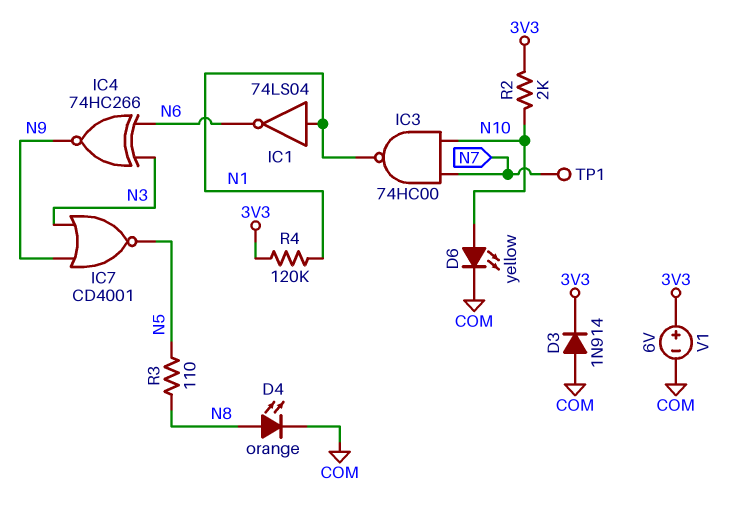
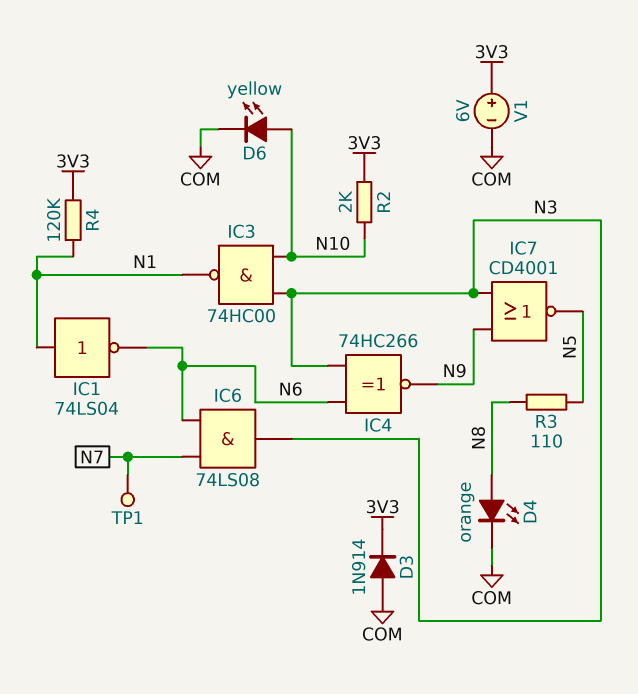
IC3: NAND 74HC00 (in N7, in N10, out N1) -> NAND 74HC00 (in N3, in N10, out N1)
IC6: none -> AND 74LS08 (in N6, in N7, out N3)

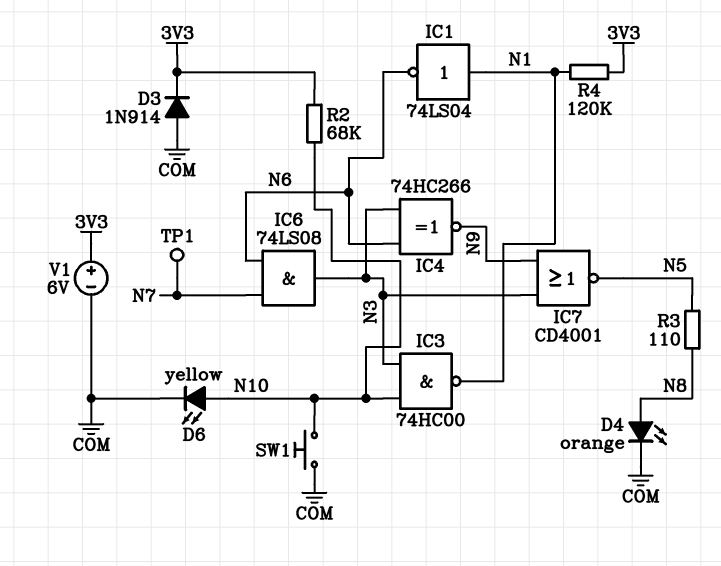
R2: 2k (3V3, N10) -> 68k (3V3, N10)
SW1: none -> button (COM, N10)

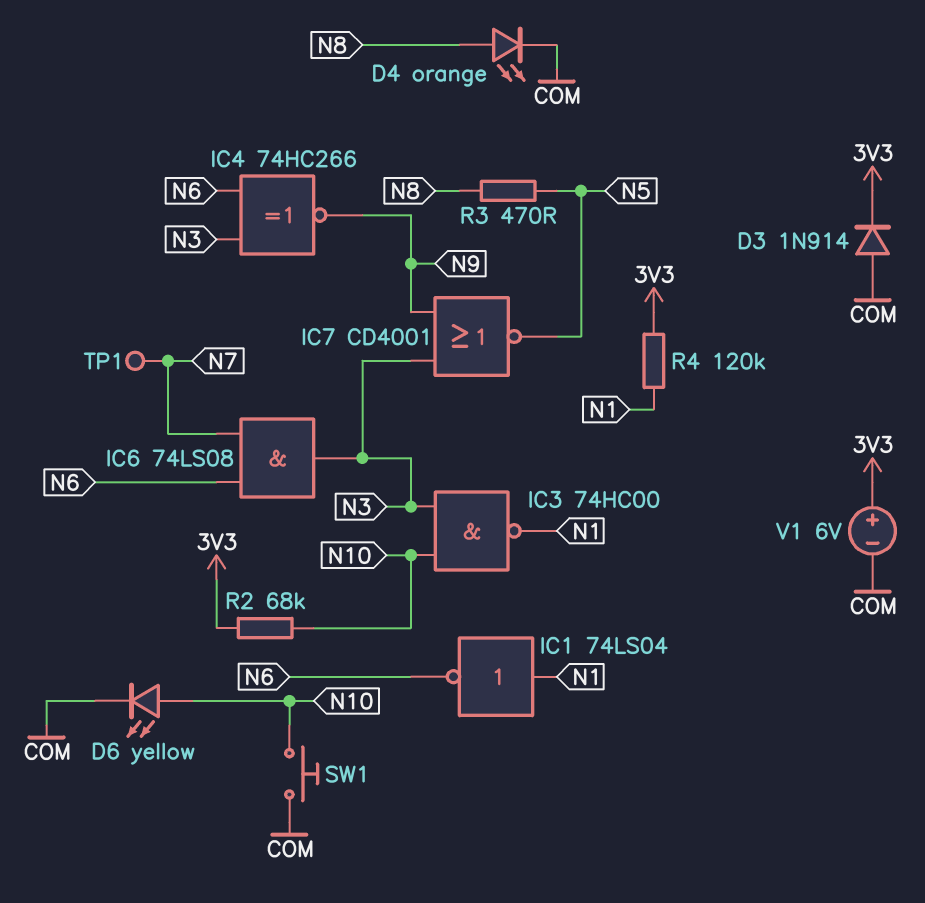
R3: 110 (N5, N8) -> 470 (N5, N8)

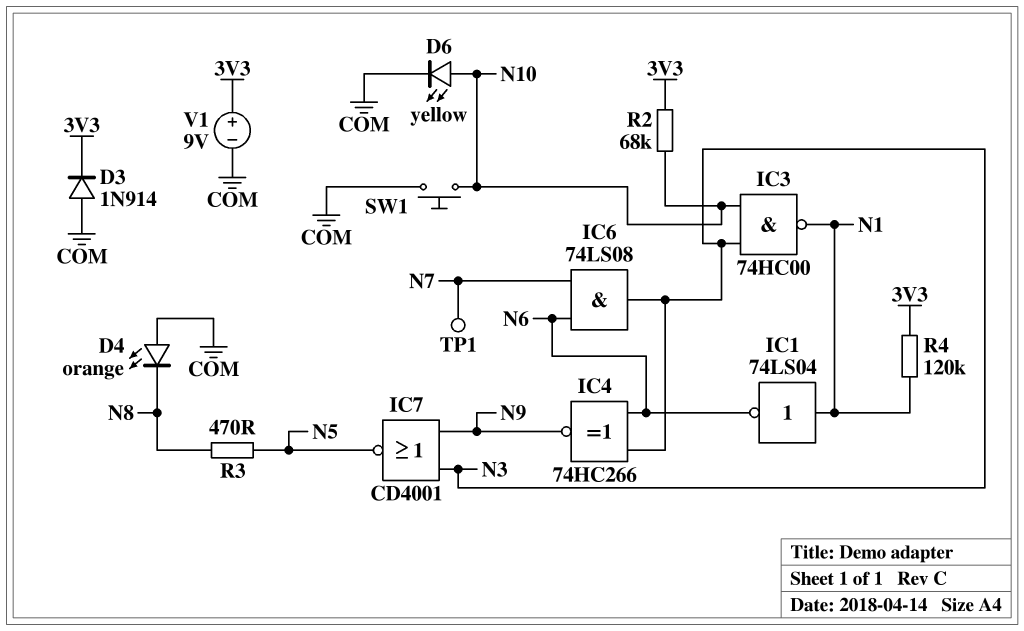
D4: LED orange (A N8, K COM) -> LED orange (A COM, K N8)
V1: 6V (plus 3V3, minus COM) -> 9V (plus 3V3, minus COM)

